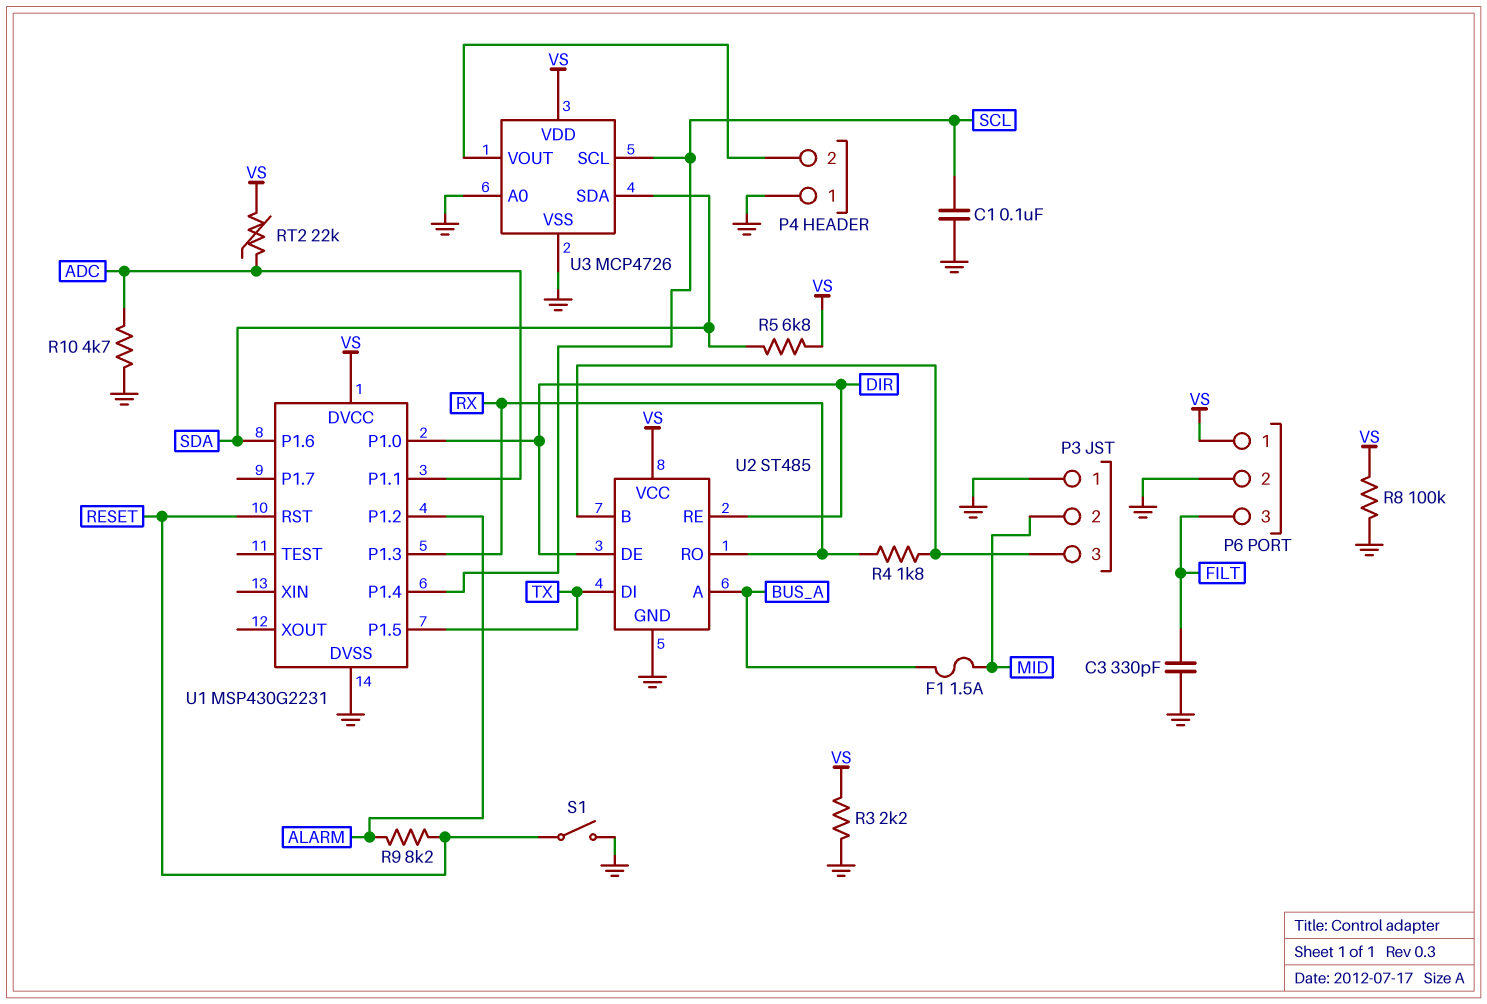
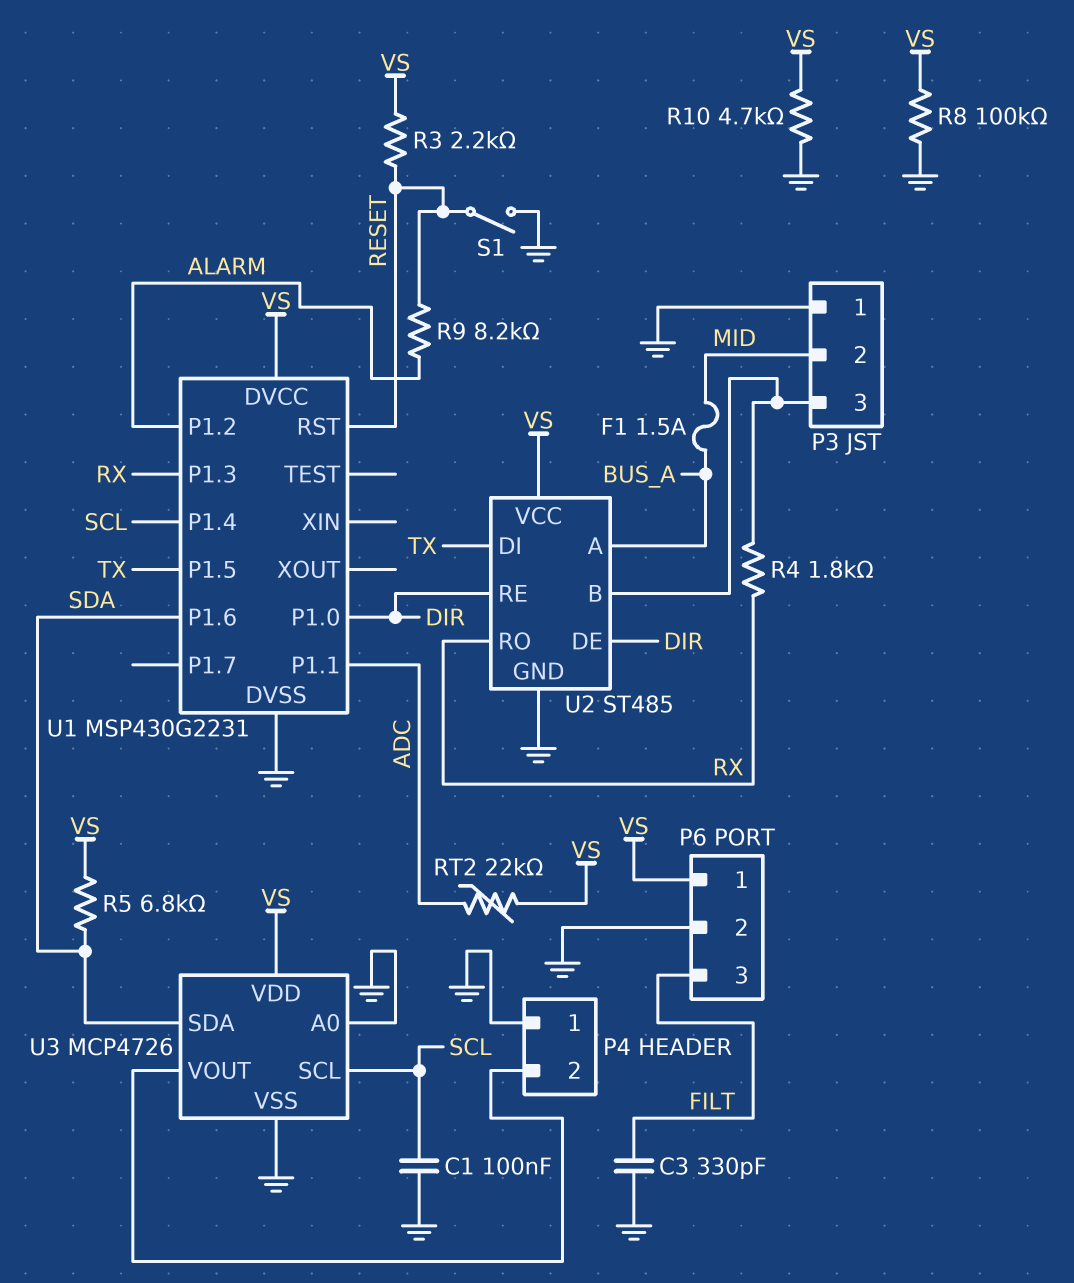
R3: 2.2k (GND, VS) -> 2.2k (RESET, VS)
R10: 4.7k (ADC, GND) -> 4.7k (GND, VS)

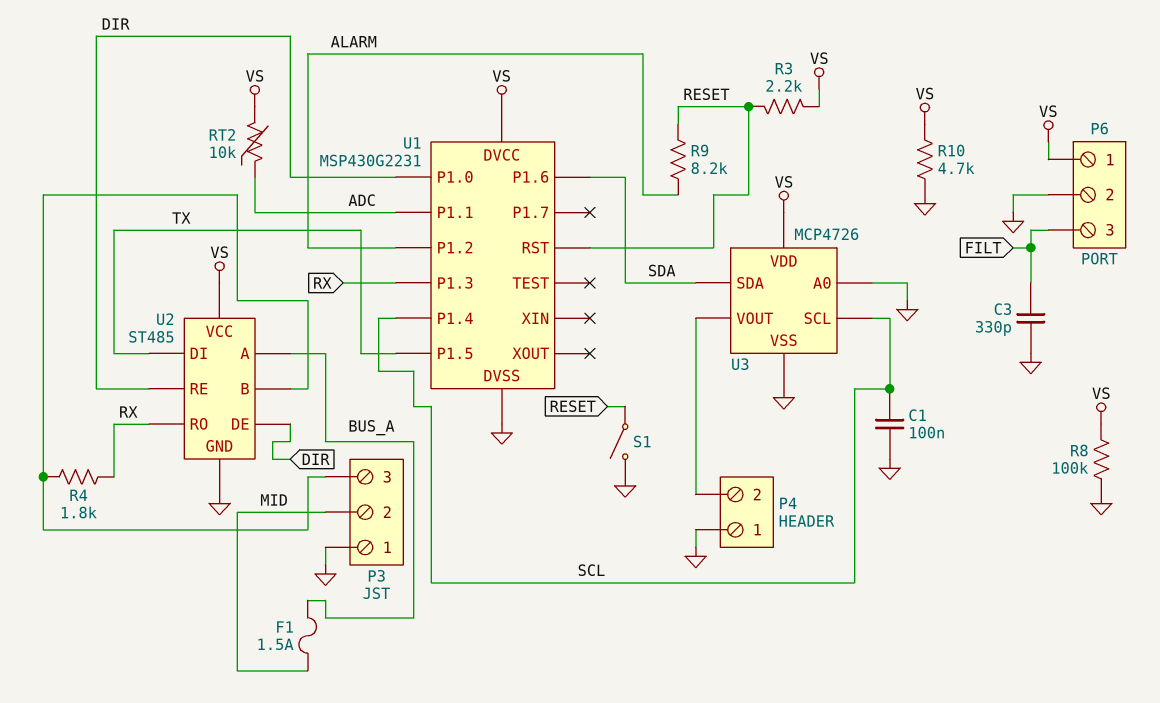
R5: 6.8k (SDA, VS) -> none
RT2: 22k (ADC, VS) -> 10k (ADC, VS)

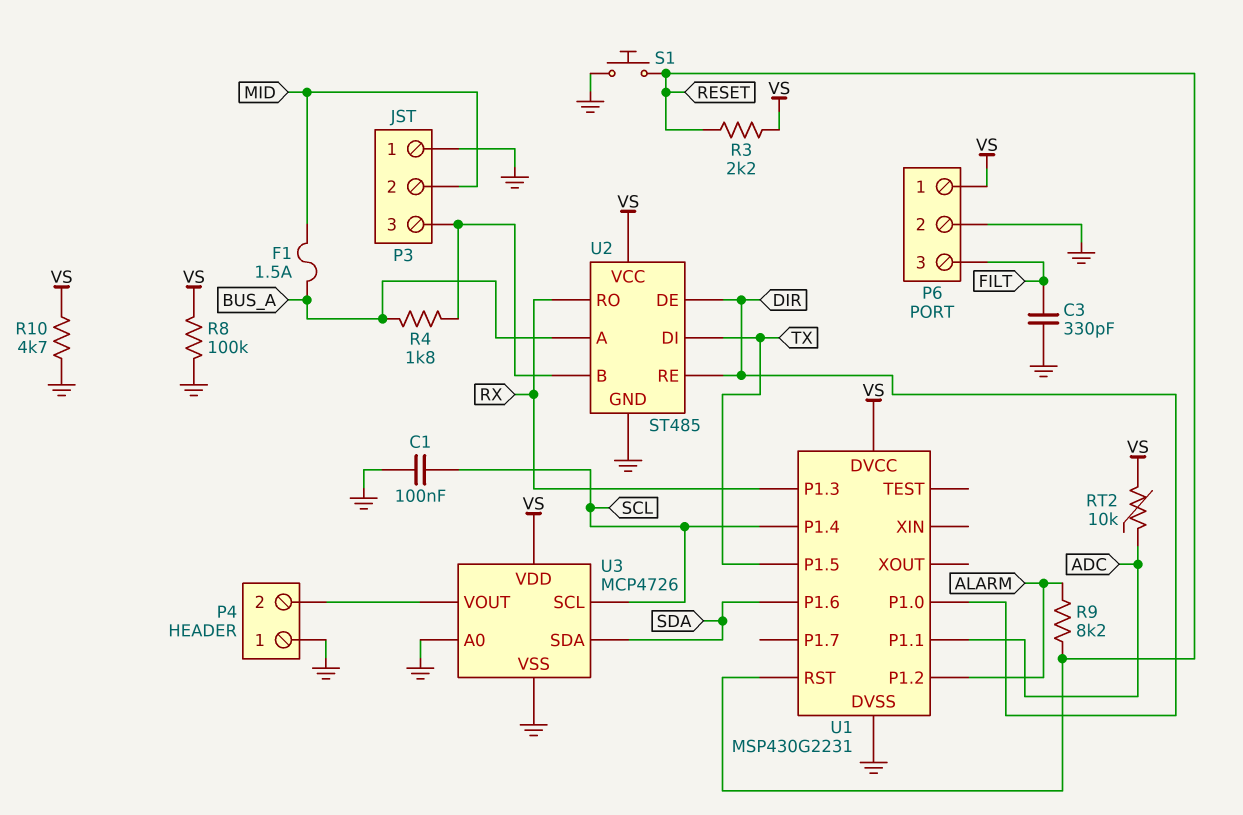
R4: 1.8k (P3/3, RX) -> 1.8k (BUS_A, P3/3)
S1: switch (GND, RESET) -> button (GND, RESET)

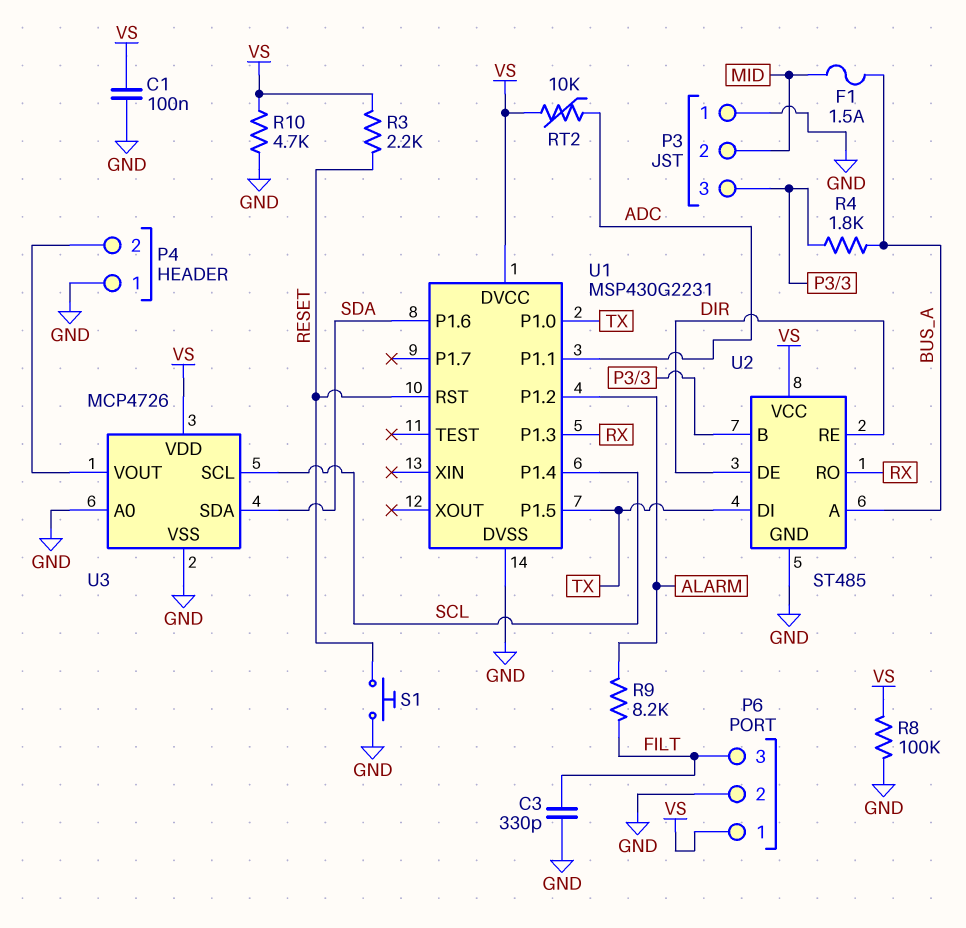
C1: 100nF (GND, SCL) -> 100nF (GND, VS)
R9: 8.2k (ALARM, RESET) -> 8.2k (ALARM, FILT)
U1 pin P1.0: DIR -> TX

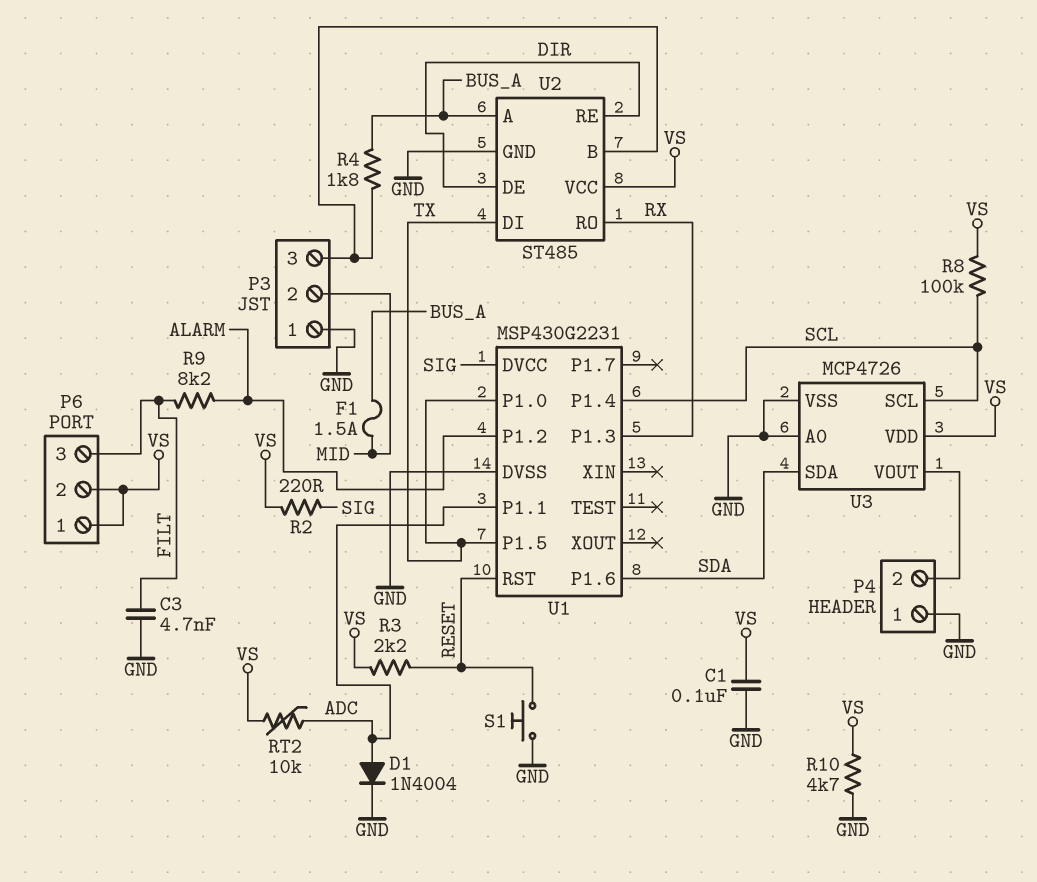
C3: 330pF (FILT, GND) -> 4.7nF (FILT, GND)
D1: none -> diode 1N4004 (A ADC, K GND)
P6 pin 2: GND -> VS
R2: none -> 220 (SIG, VS)
R8: 100k (GND, VS) -> 100k (SCL, VS)
U1 pin DVCC: VS -> SIG

